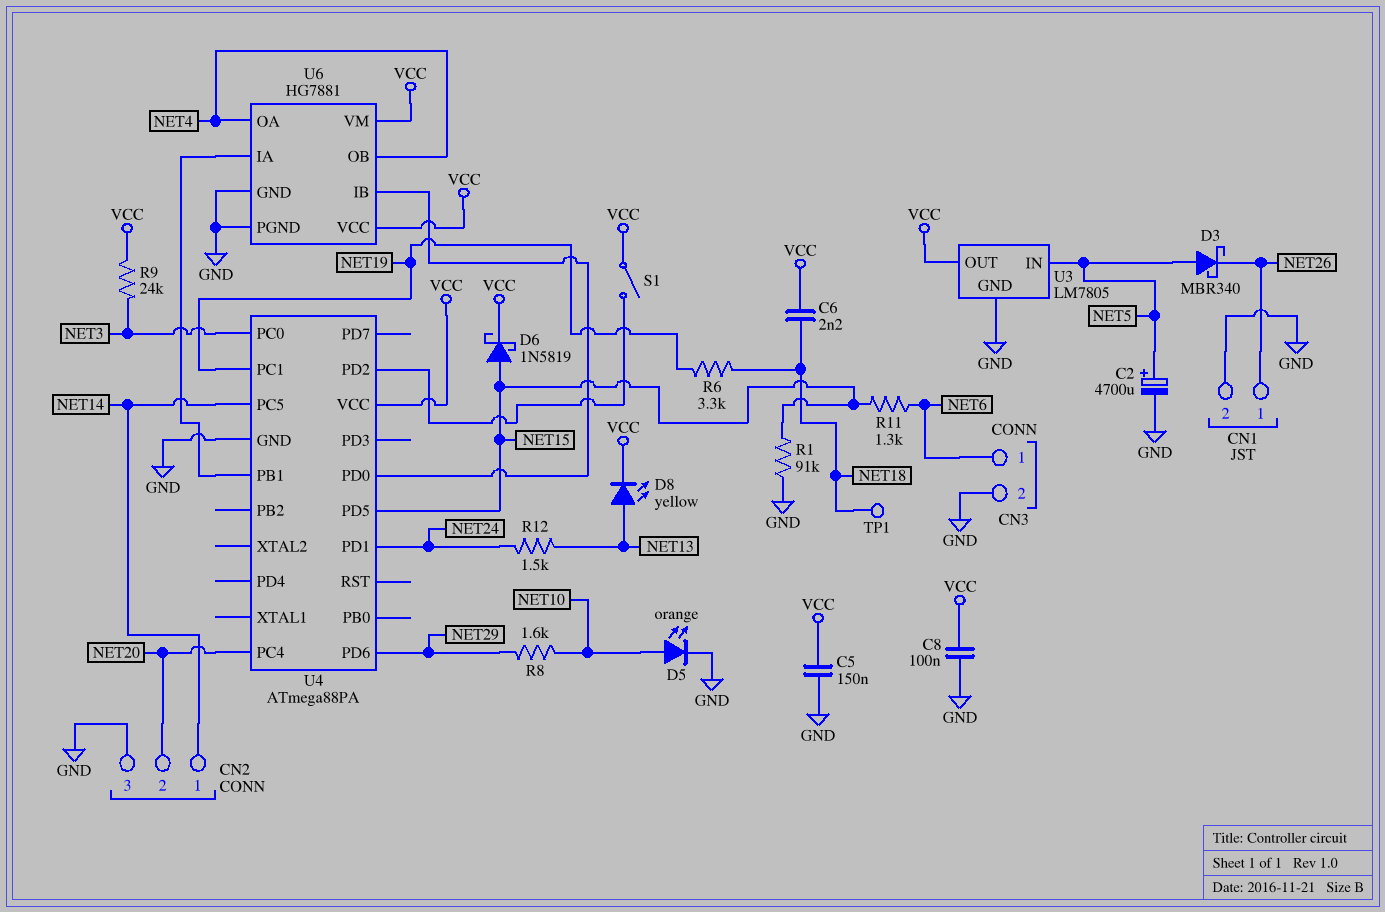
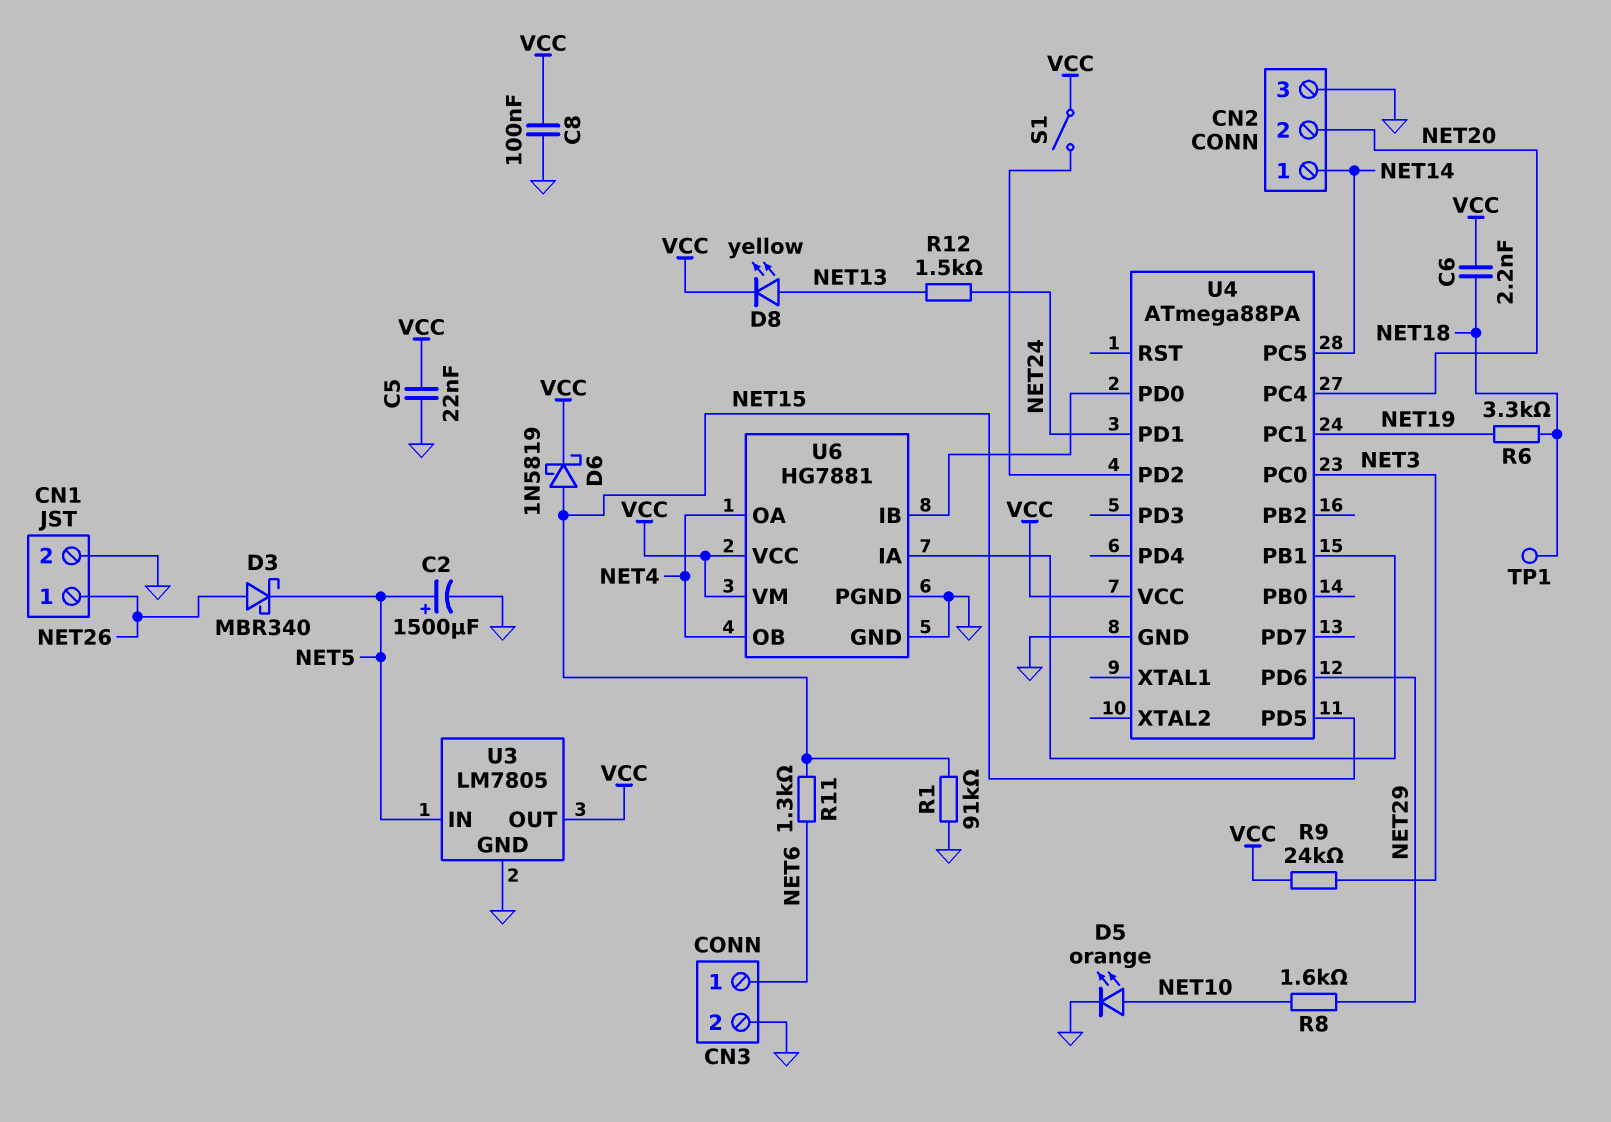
C2: 4700uF (plus NET5, minus GND) -> 1500uF (plus NET5, minus GND)
C5: 150nF (GND, VCC) -> 22nF (GND, VCC)
D3: schottky MBR340 (A NET5, K NET26) -> schottky MBR340 (A NET26, K NET5)

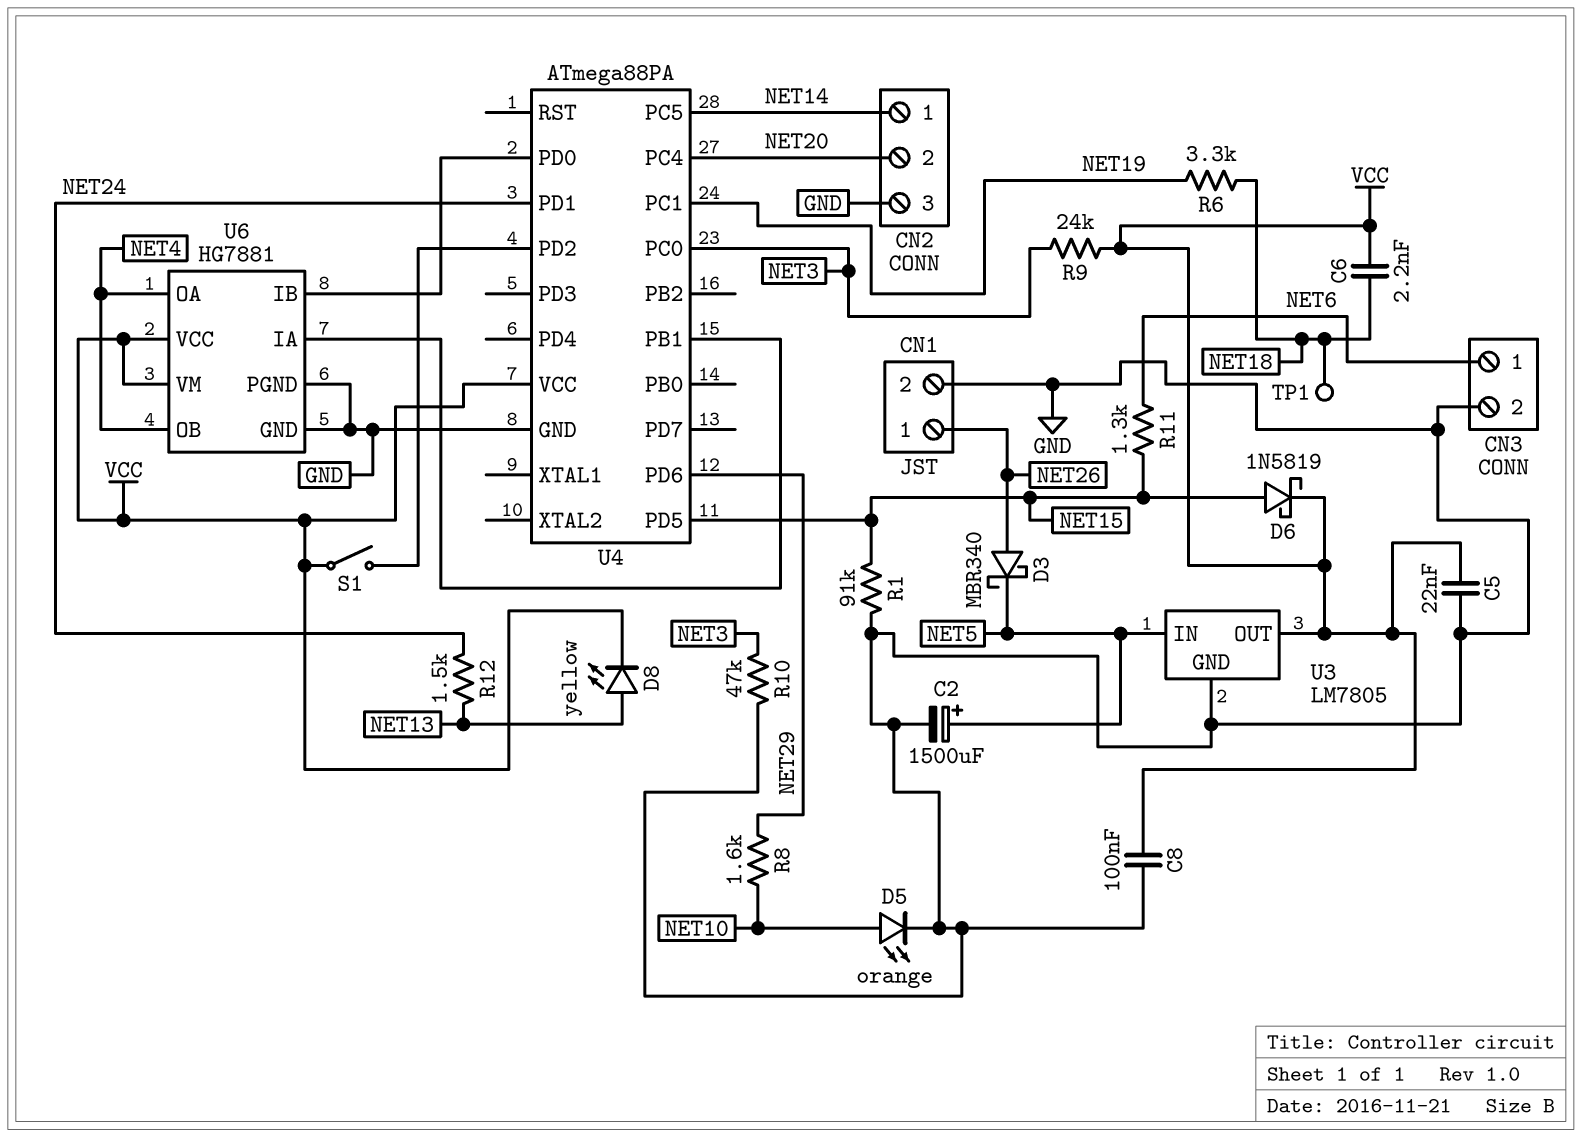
R10: none -> 47k (GND, NET3)

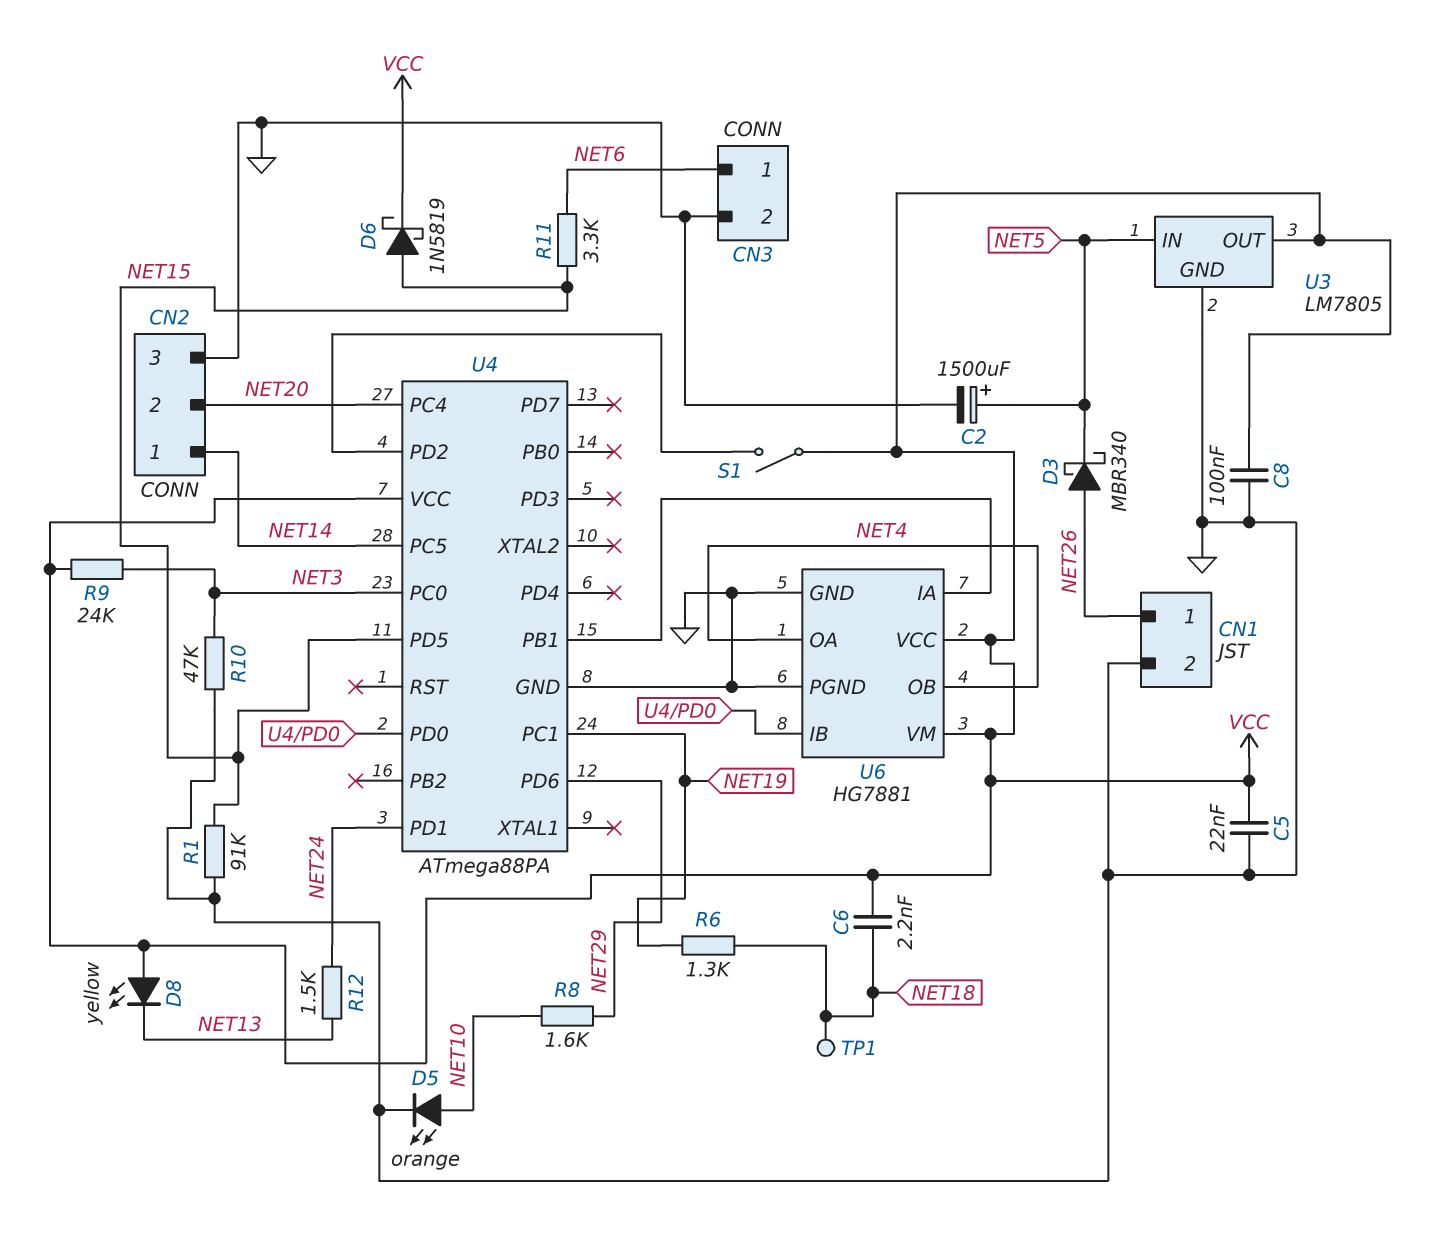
D8: LED yellow (A NET13, K VCC) -> LED yellow (A VCC, K NET13)
R6: 3.3k (NET18, NET19) -> 1.3k (NET18, NET19)
R11: 1.3k (NET6, NET15) -> 3.3k (NET6, NET15)

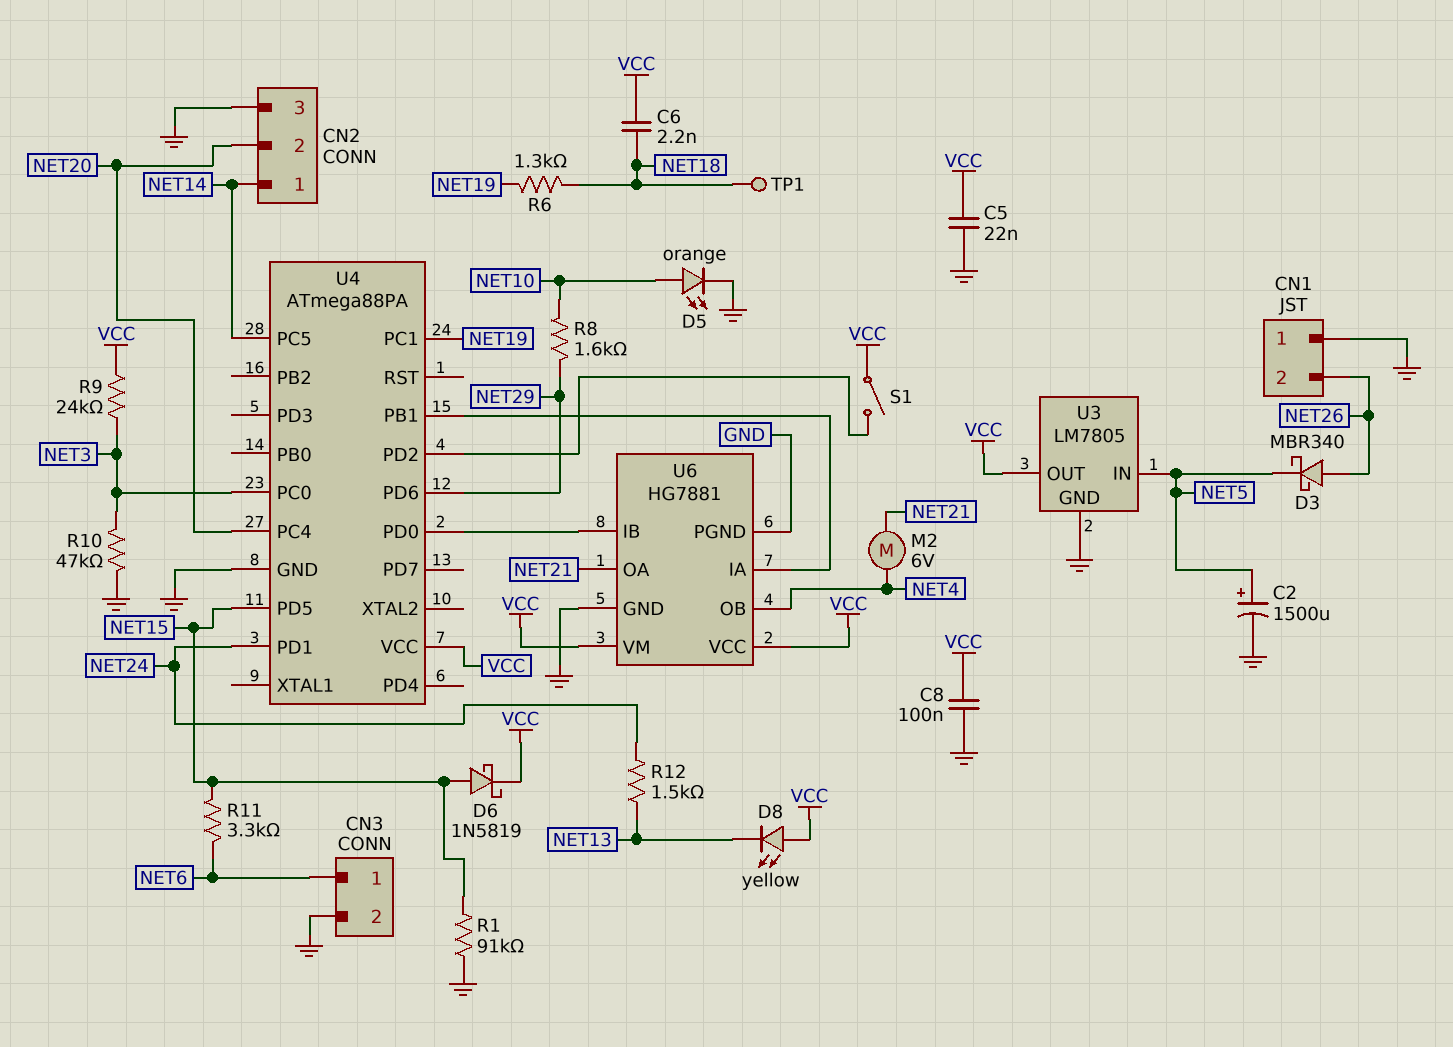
CN1 pin 1: NET26 -> GND
CN1 pin 2: GND -> NET26
M2: none -> motor 6V (NET4, NET21)
U6 pin OA: NET4 -> NET21

